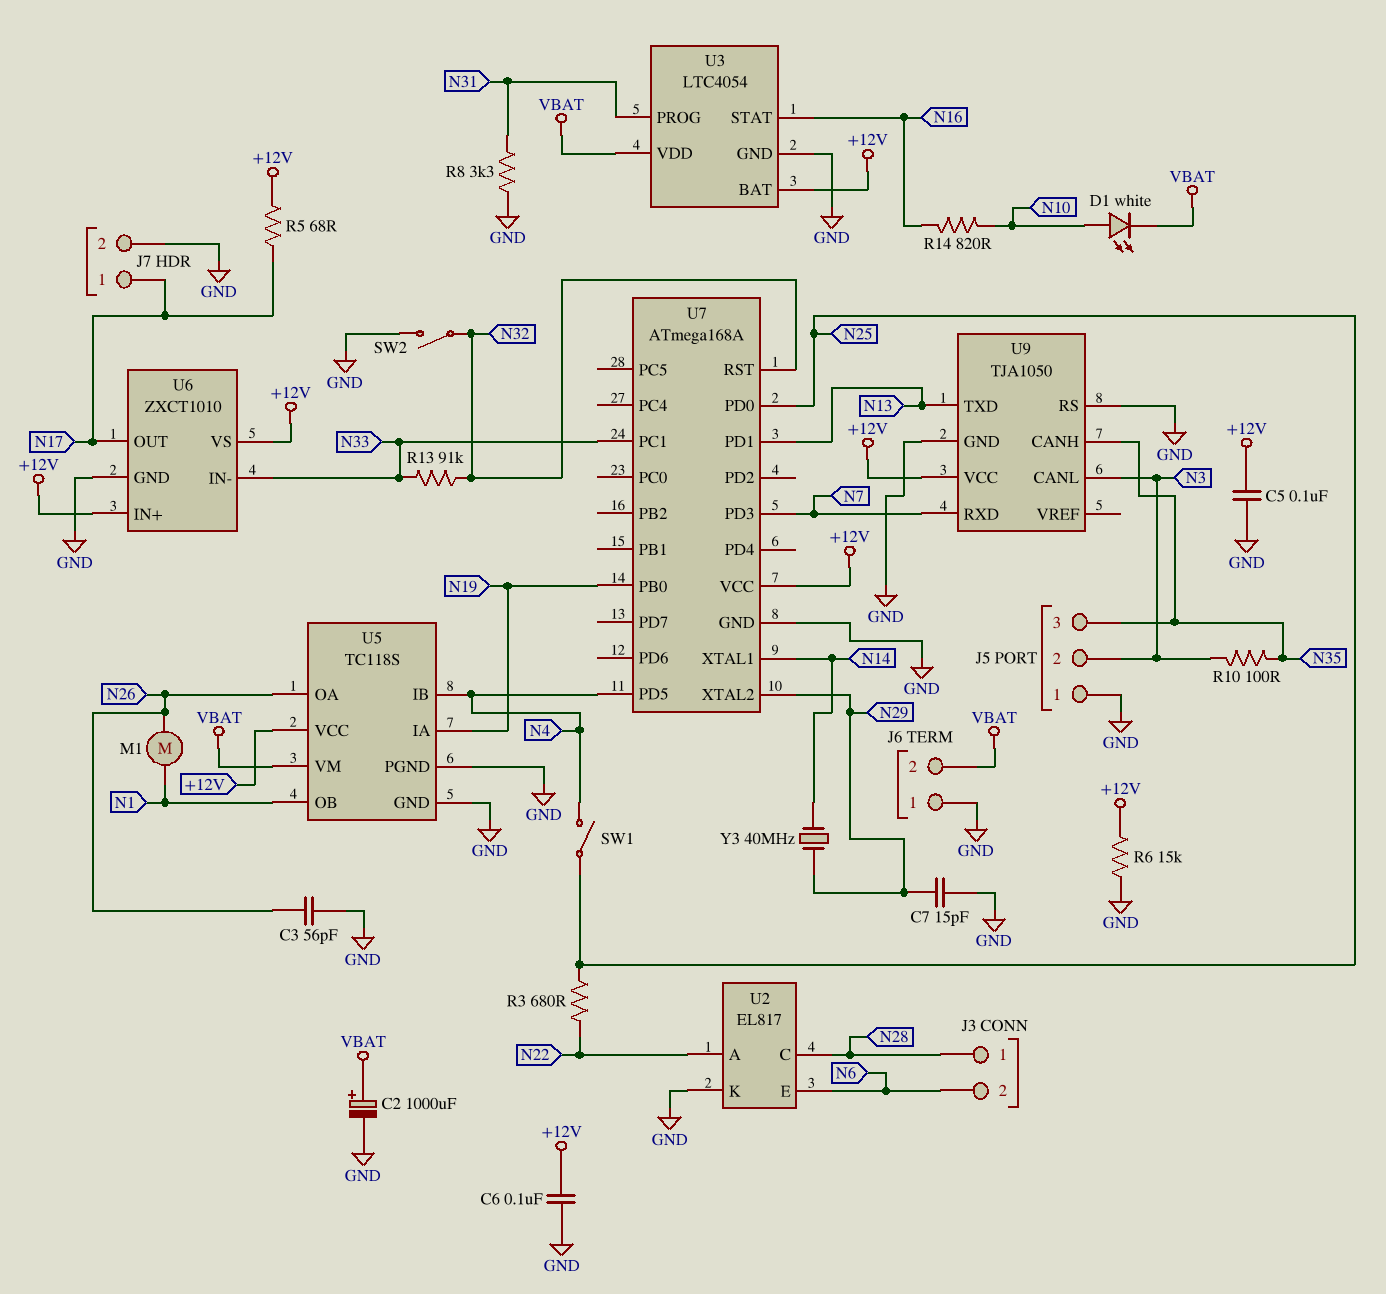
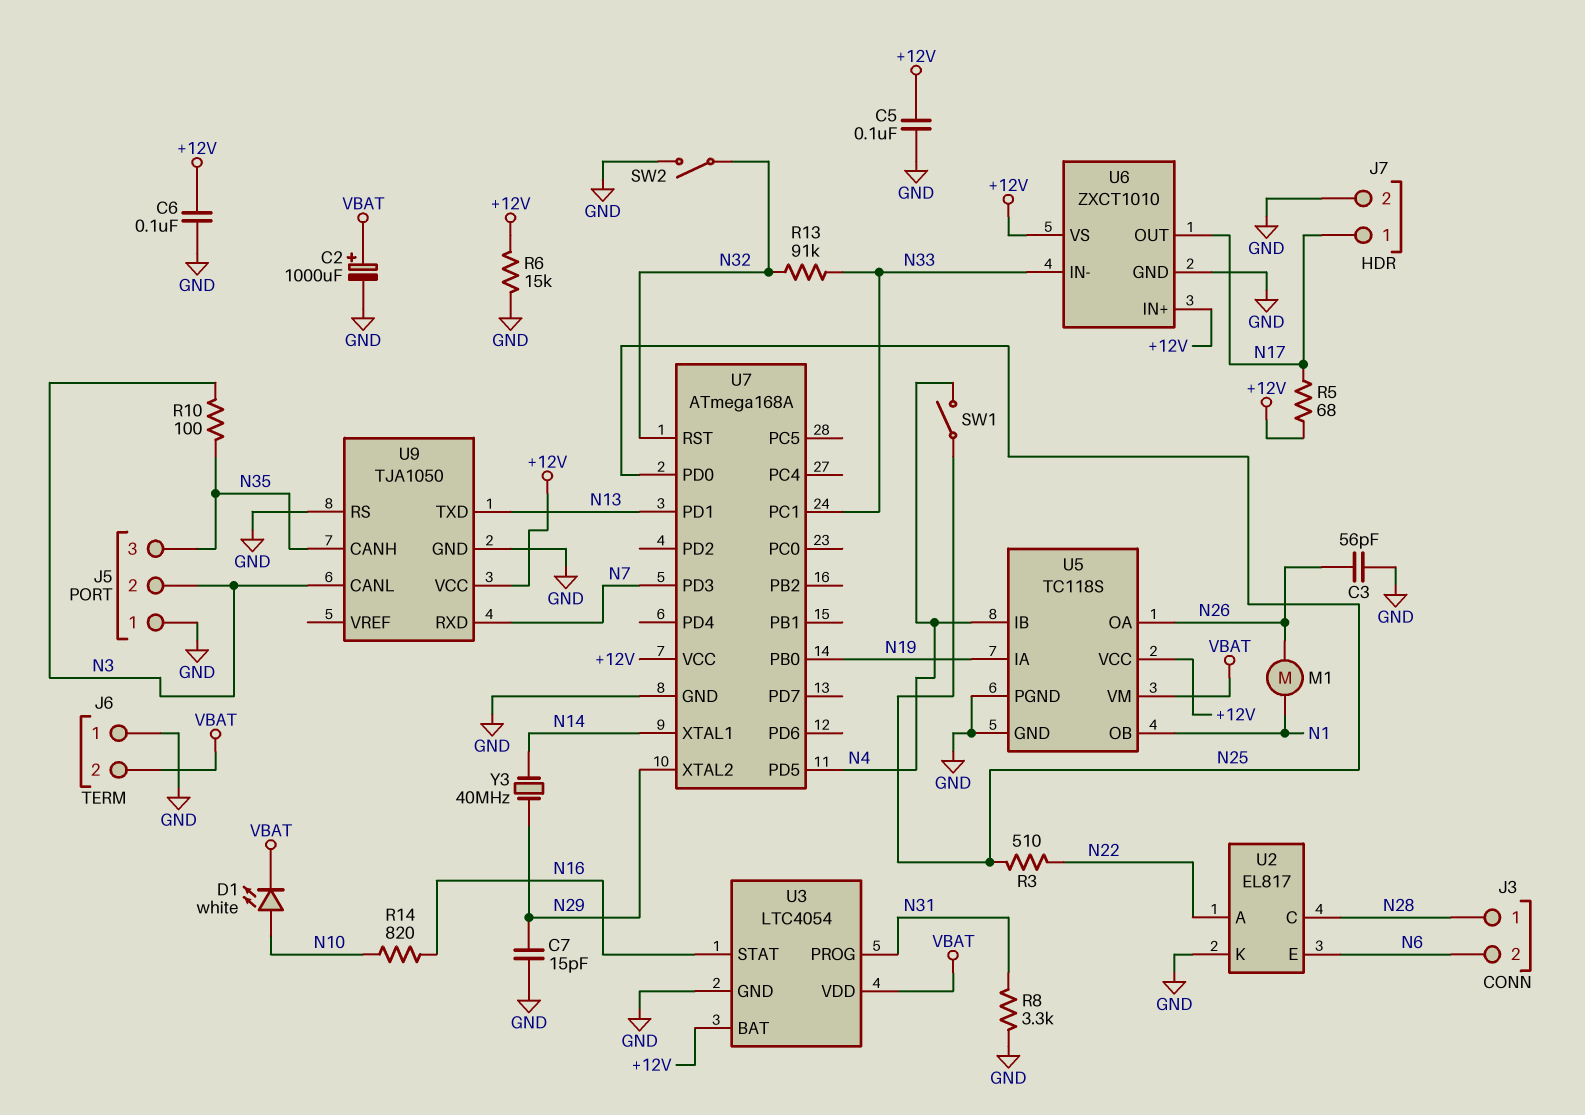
R3: 680 (N22, N25) -> 510 (N22, N25)

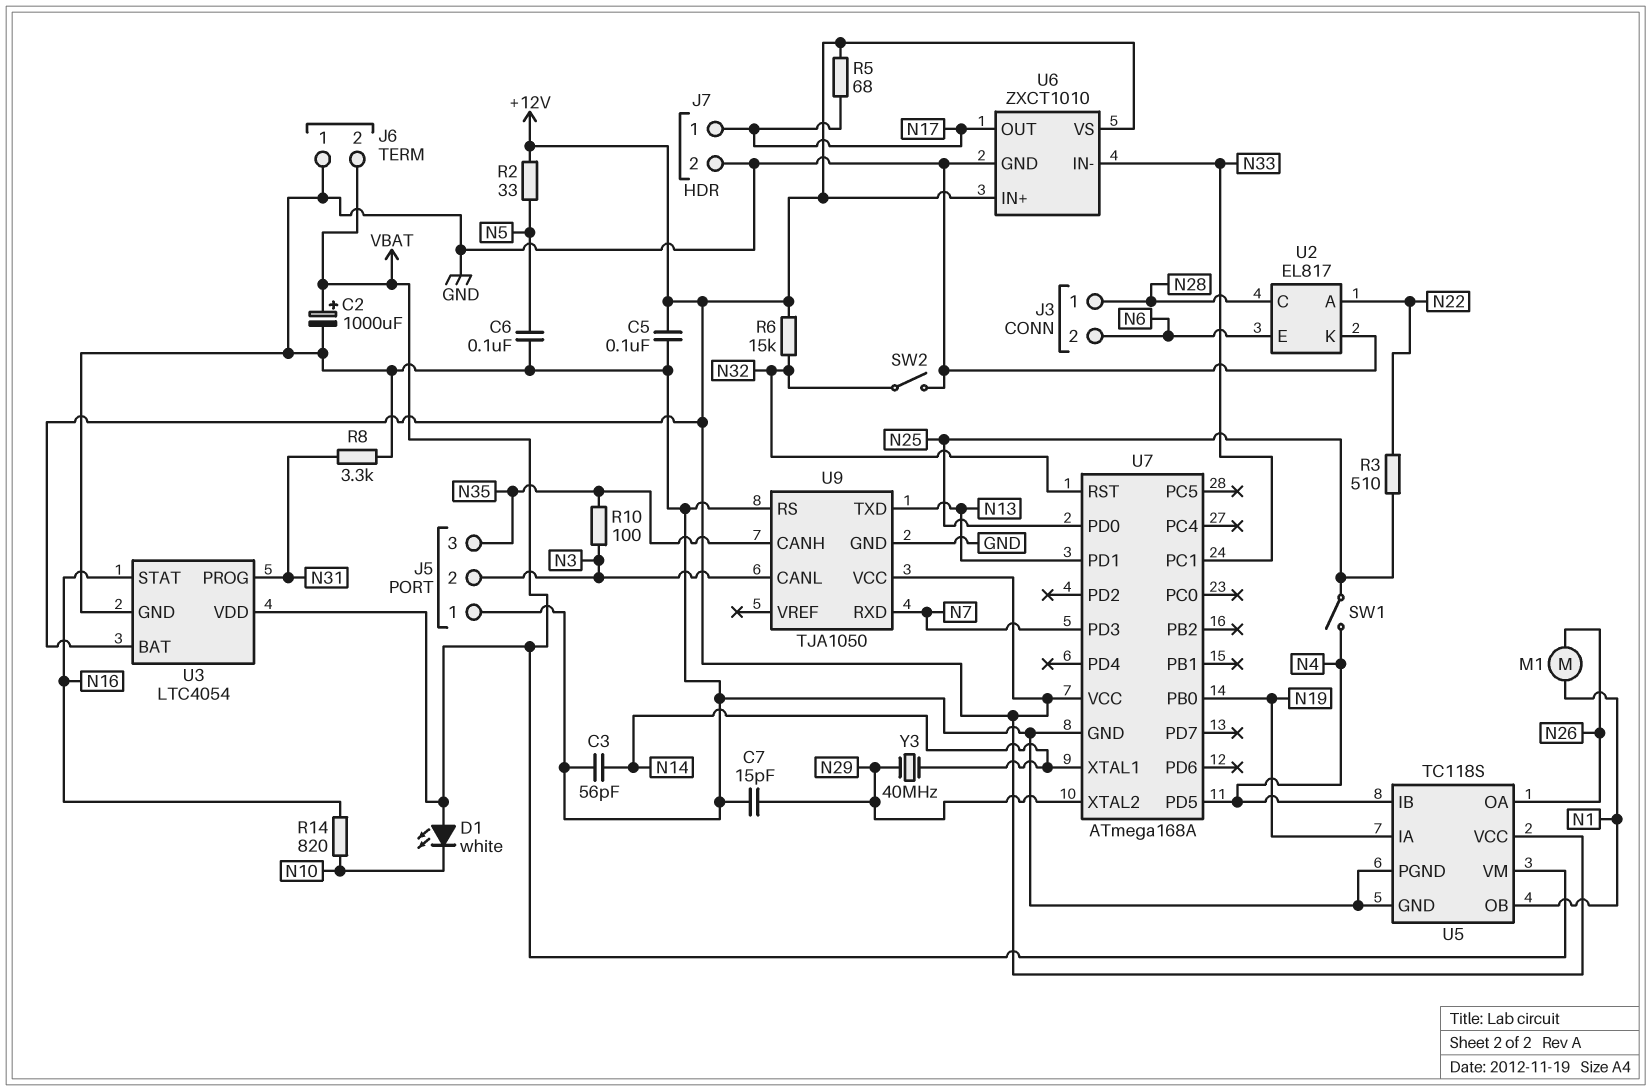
C3: 56pF (GND, N26) -> 56pF (GND, N14)
C6: 100nF (+12V, GND) -> 100nF (GND, N5)
D1: LED white (A N10, K VBAT) -> LED white (A VBAT, K N10)
R2: none -> 33 (+12V, N5)
R6: 15k (+12V, GND) -> 15k (+12V, N32)
R13: 91k (N32, N33) -> none

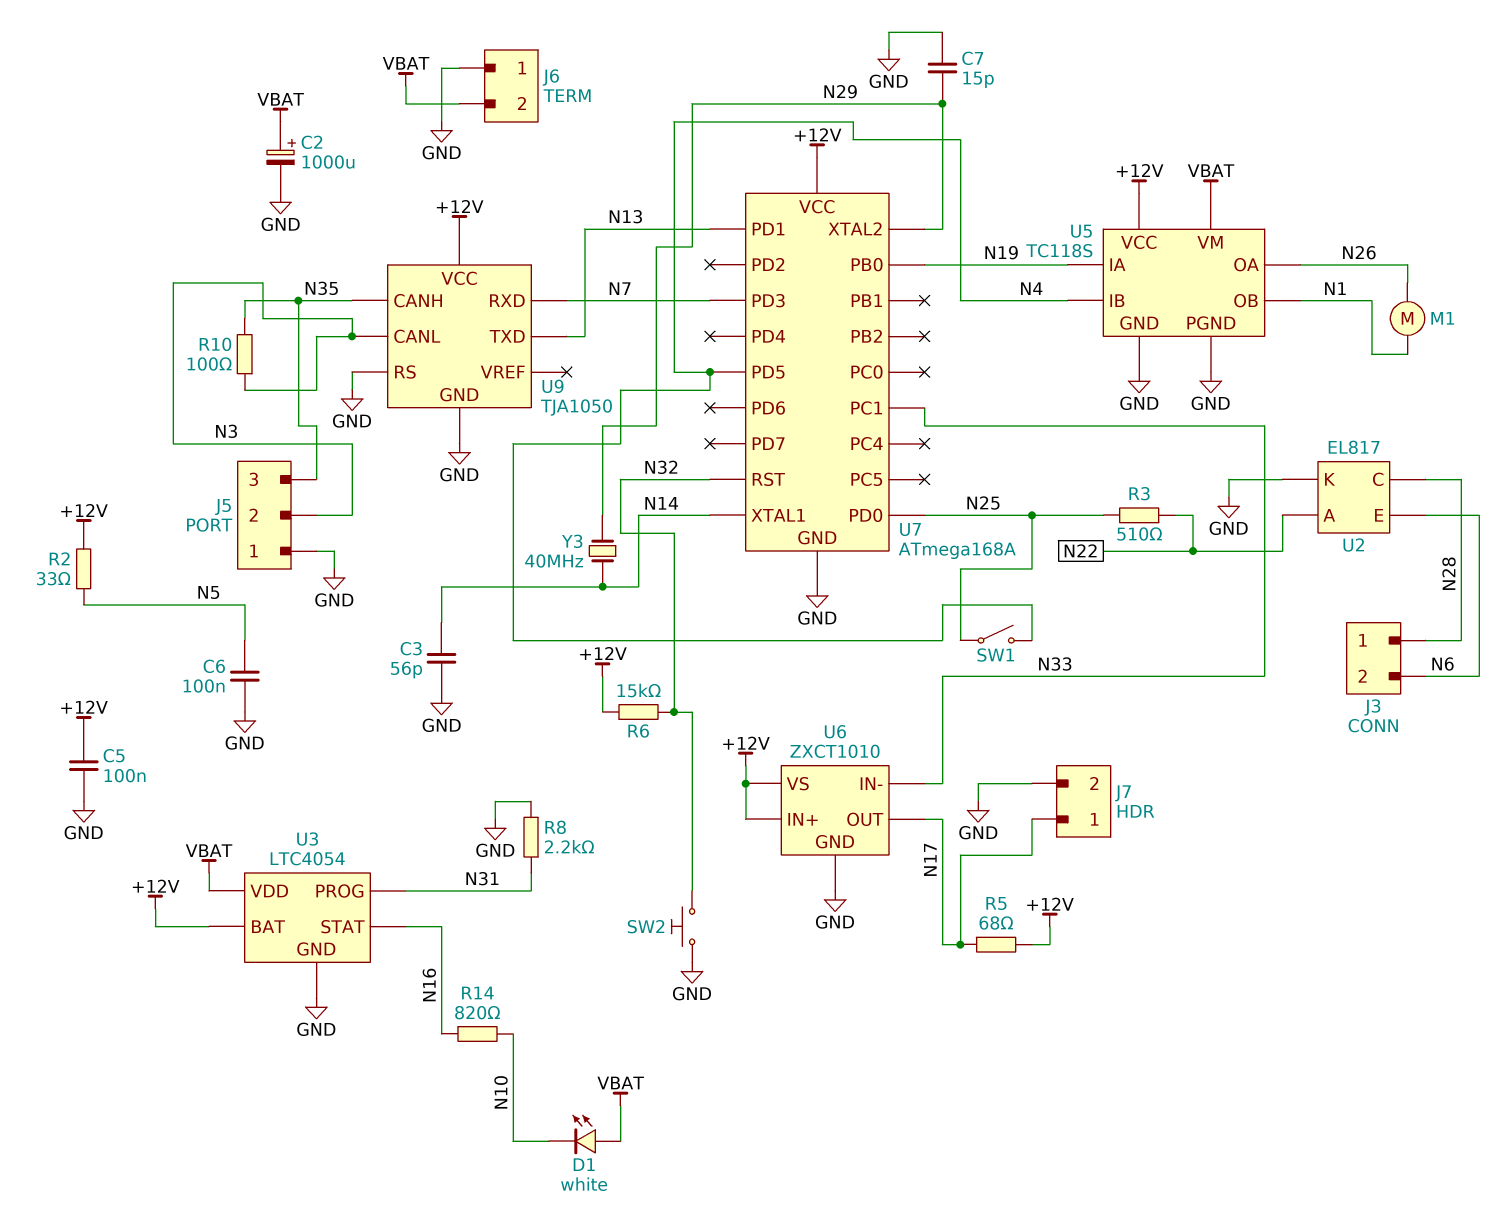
R8: 3.3k (GND, N31) -> 2.2k (GND, N31)
SW2: switch (GND, N32) -> button (GND, N32)

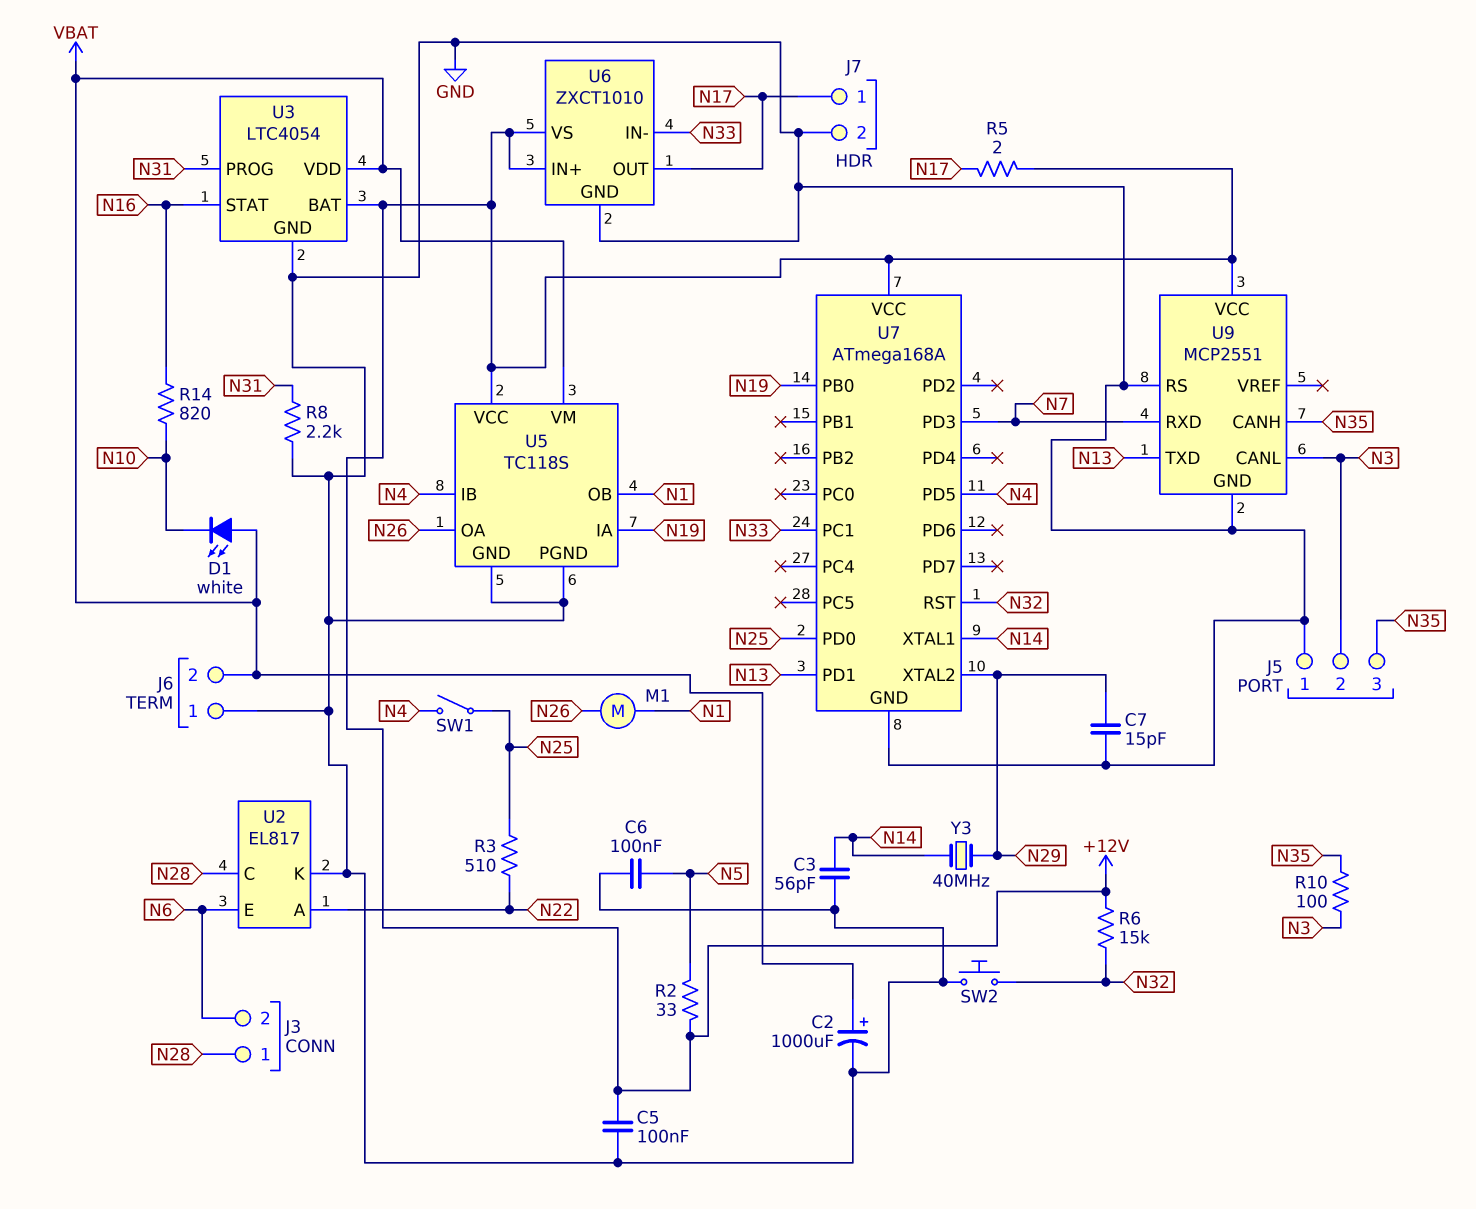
R5: 68 (+12V, N17) -> 2 (+12V, N17)
U9: TJA1050 -> MCP2551

